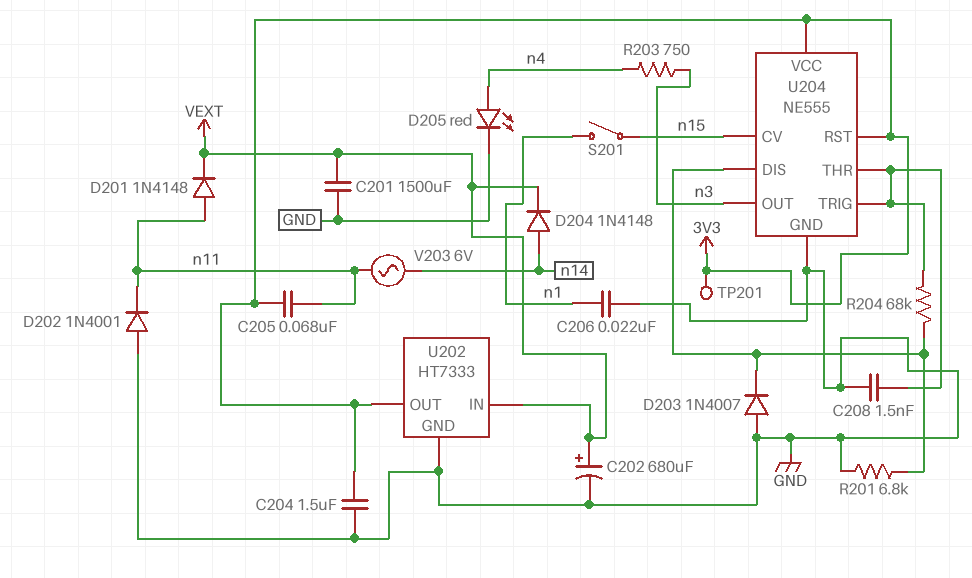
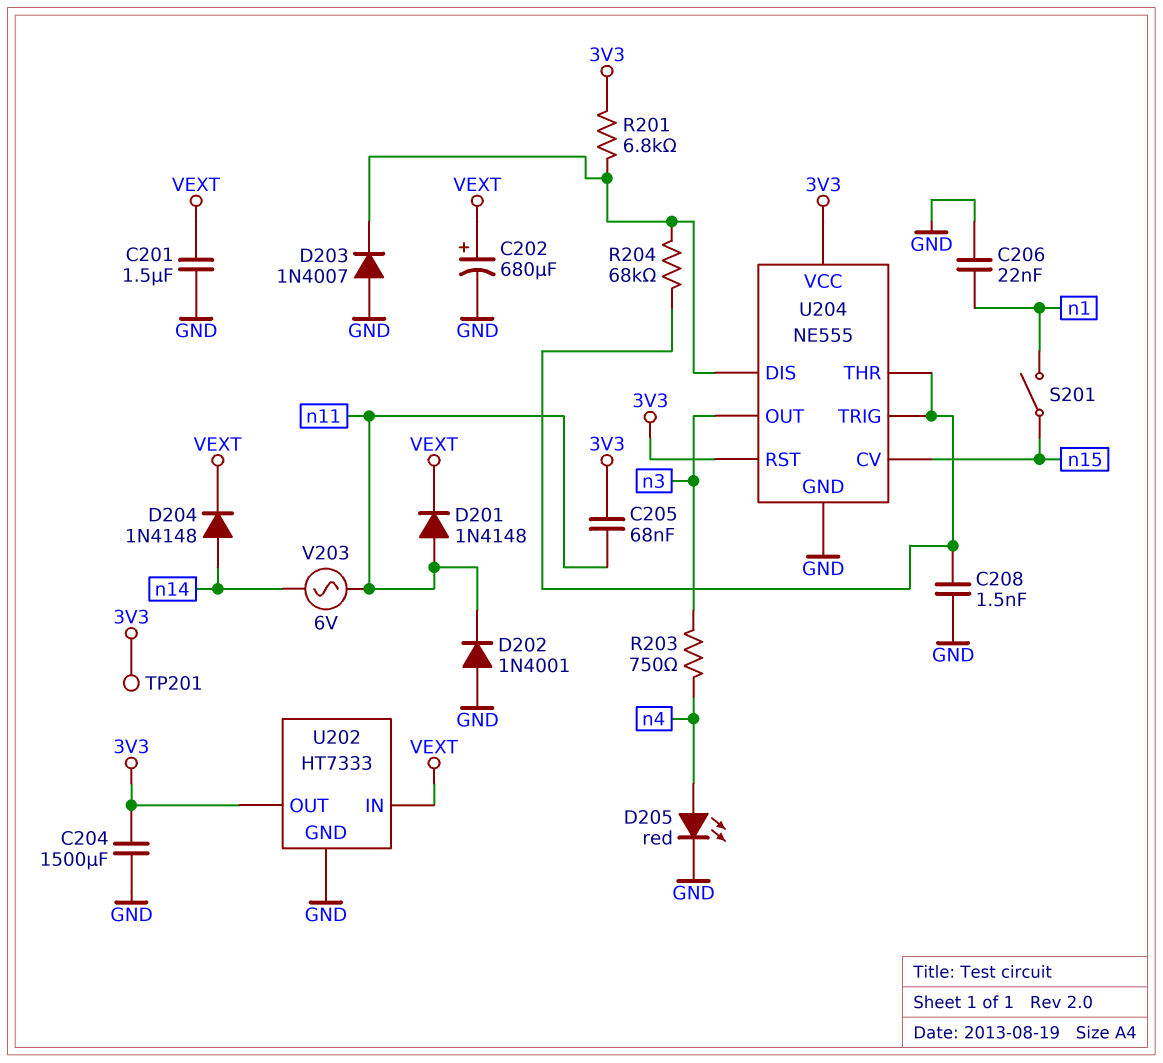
C201: 1500uF (GND, VEXT) -> 1.5uF (GND, VEXT)
C204: 1.5uF (3V3, GND) -> 1500uF (3V3, GND)
R201: 6.8k (GND, U204/DIS) -> 6.8k (3V3, U204/DIS)

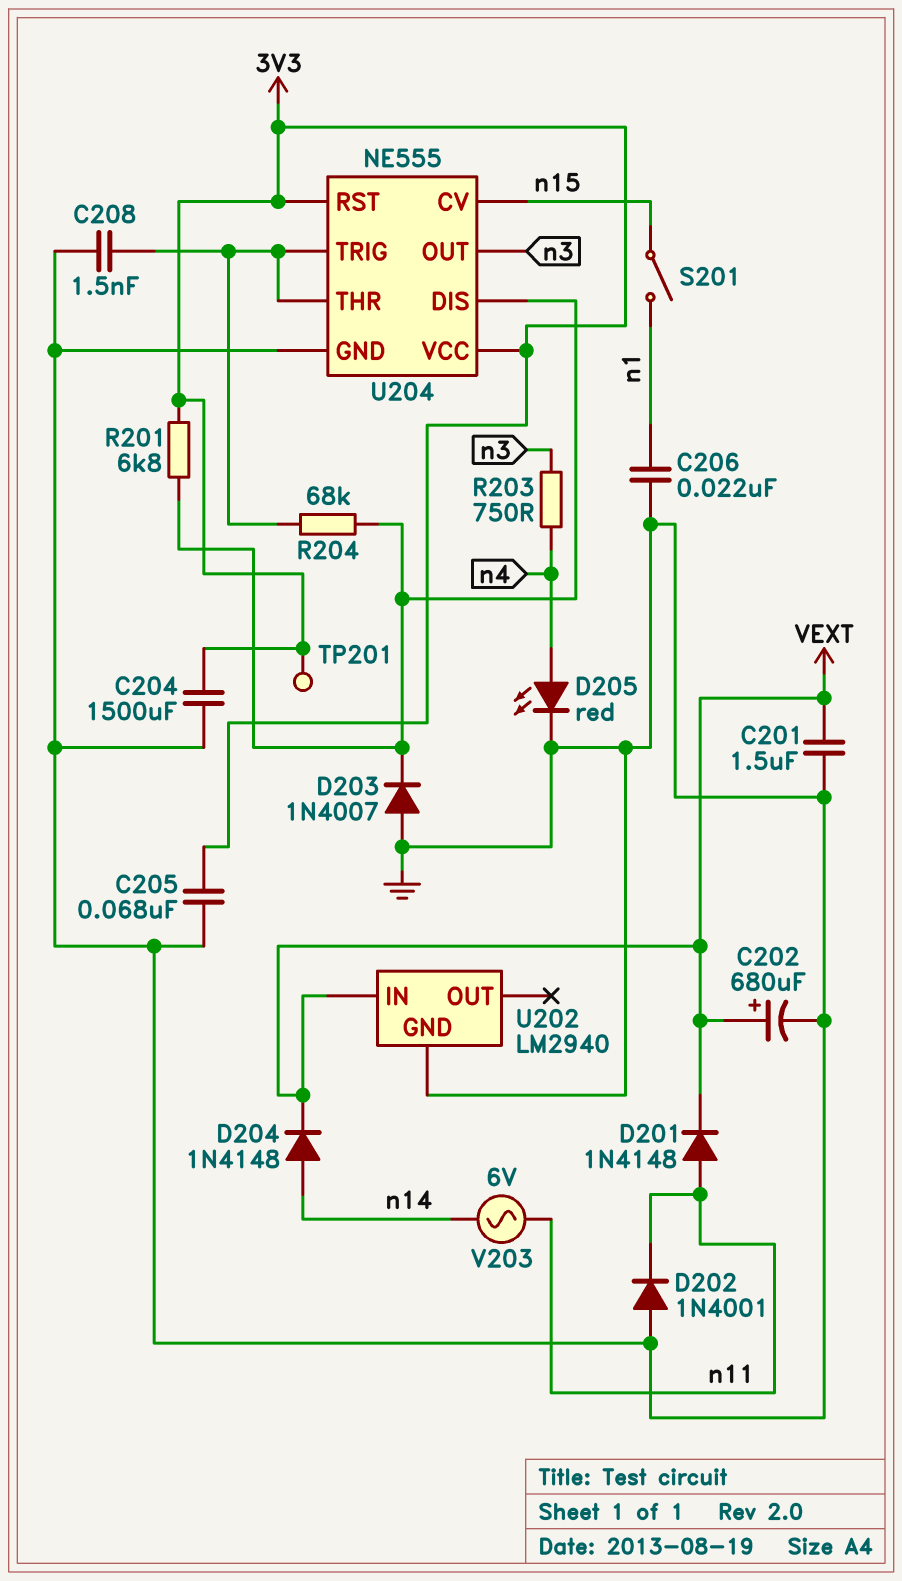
C205: 68nF (3V3, n11) -> 68nF (3V3, GND)
U202: HT7333 -> LM2940
U202 pin OUT: 3V3 -> none

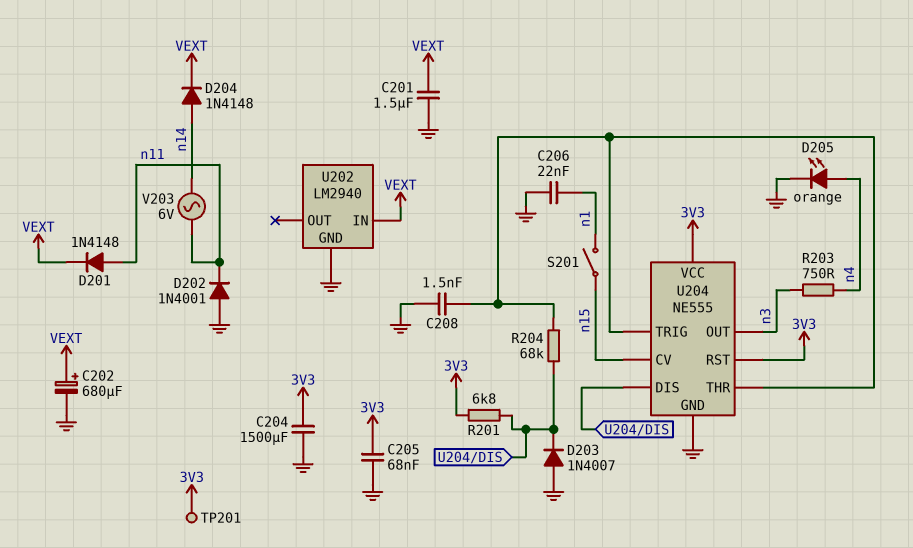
D205: LED red (A n4, K GND) -> LED orange (A n4, K GND)

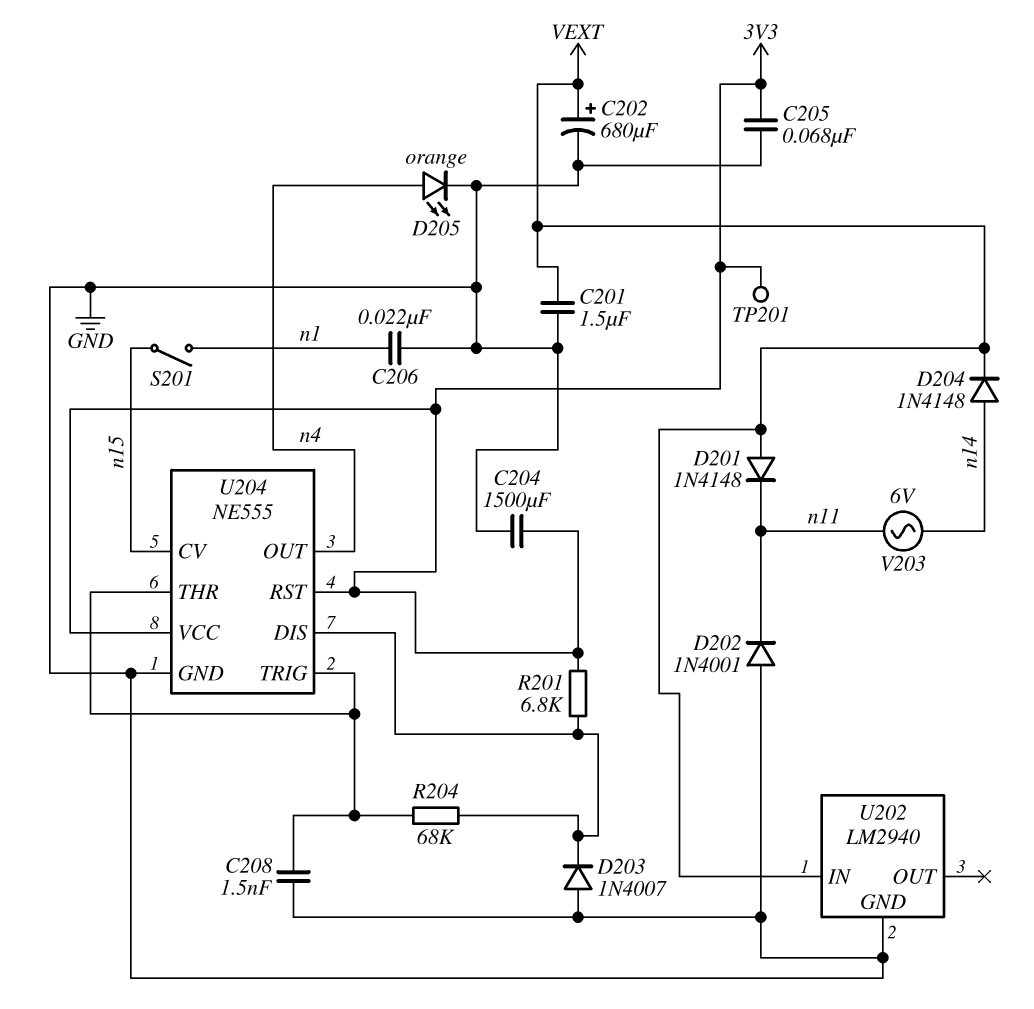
D201: diode 1N4148 (A n11, K VEXT) -> diode 1N4148 (A VEXT, K n11)
R203: 750 (n3, n4) -> none
U204 pin OUT: n3 -> n4

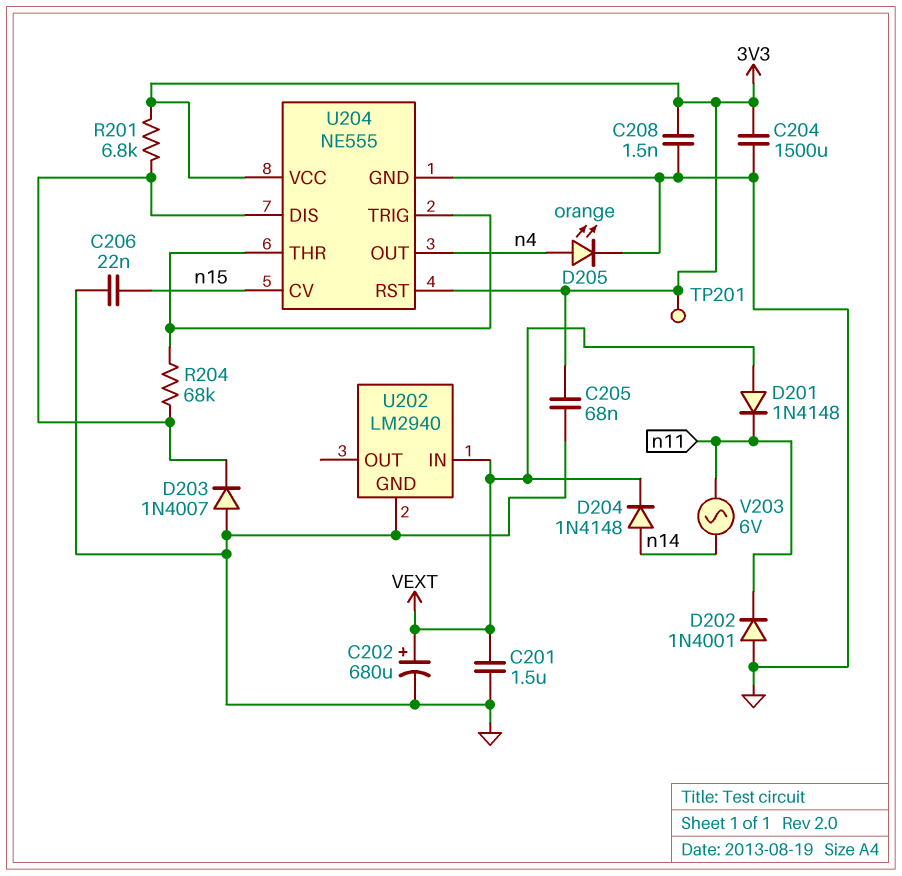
C206: 22nF (GND, n1) -> 22nF (GND, n15)
C208: 1.5nF (GND, U204/THR) -> 1.5nF (3V3, GND)
S201: switch (n1, n15) -> none

